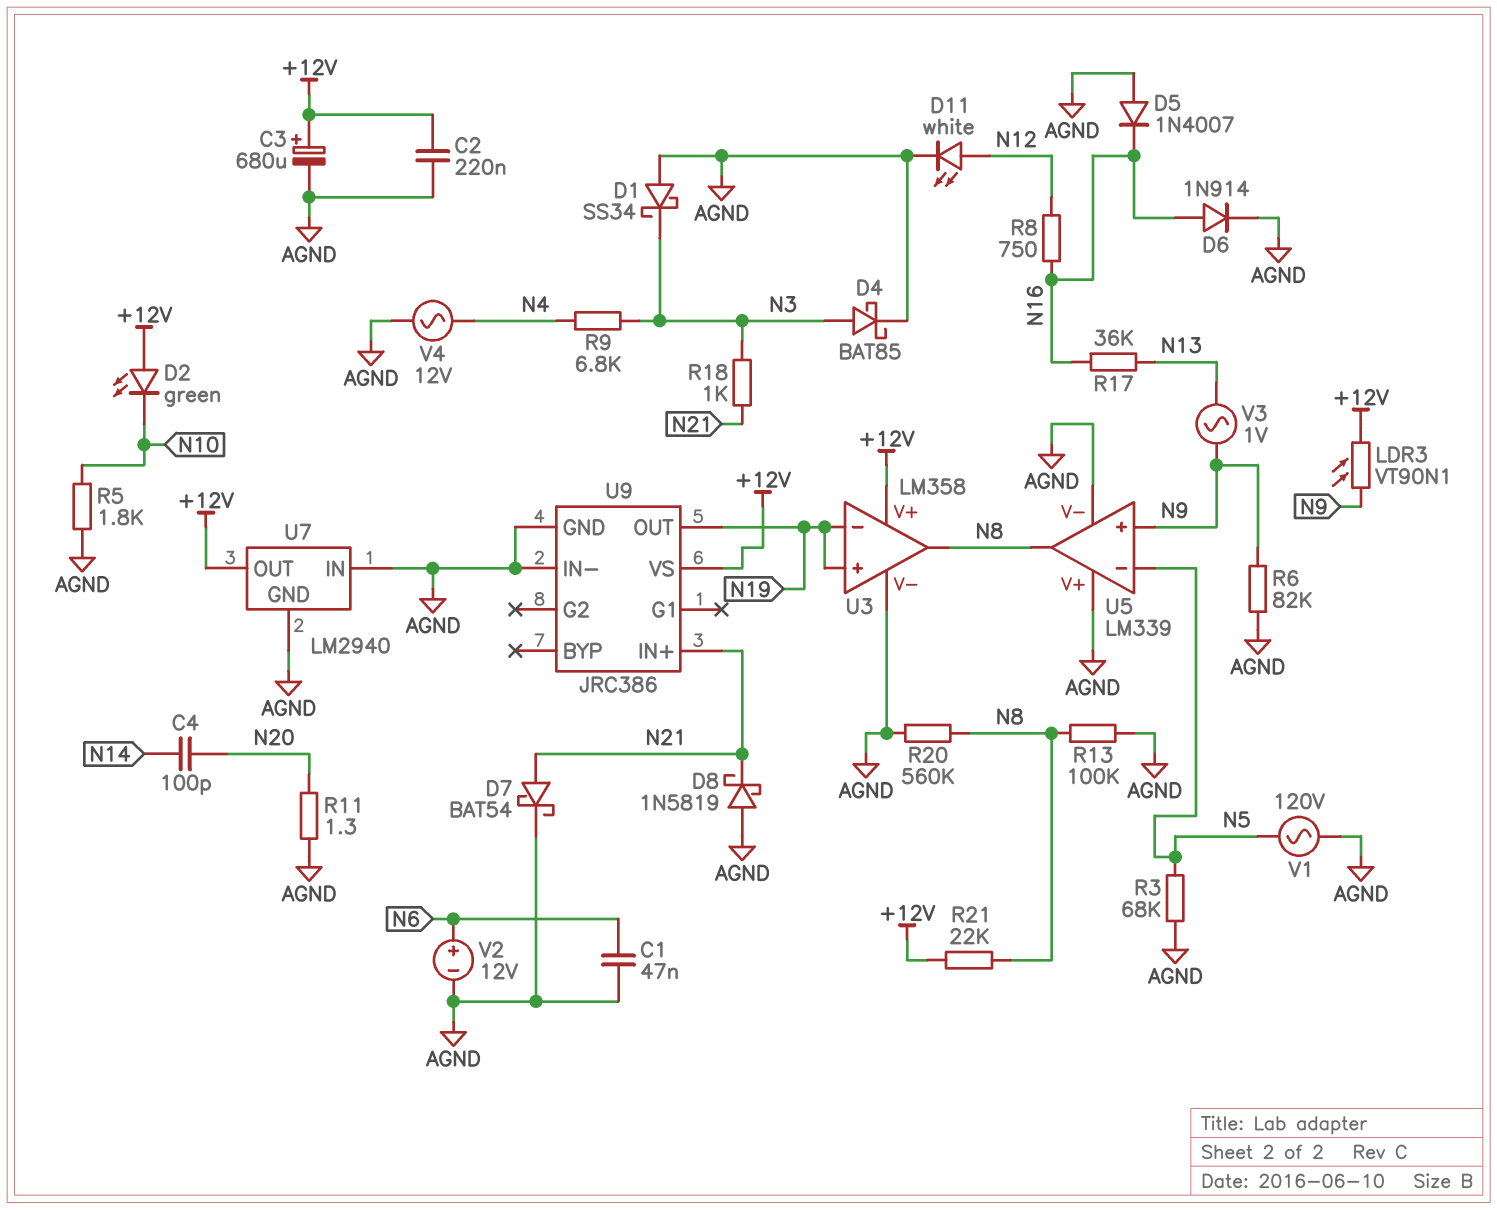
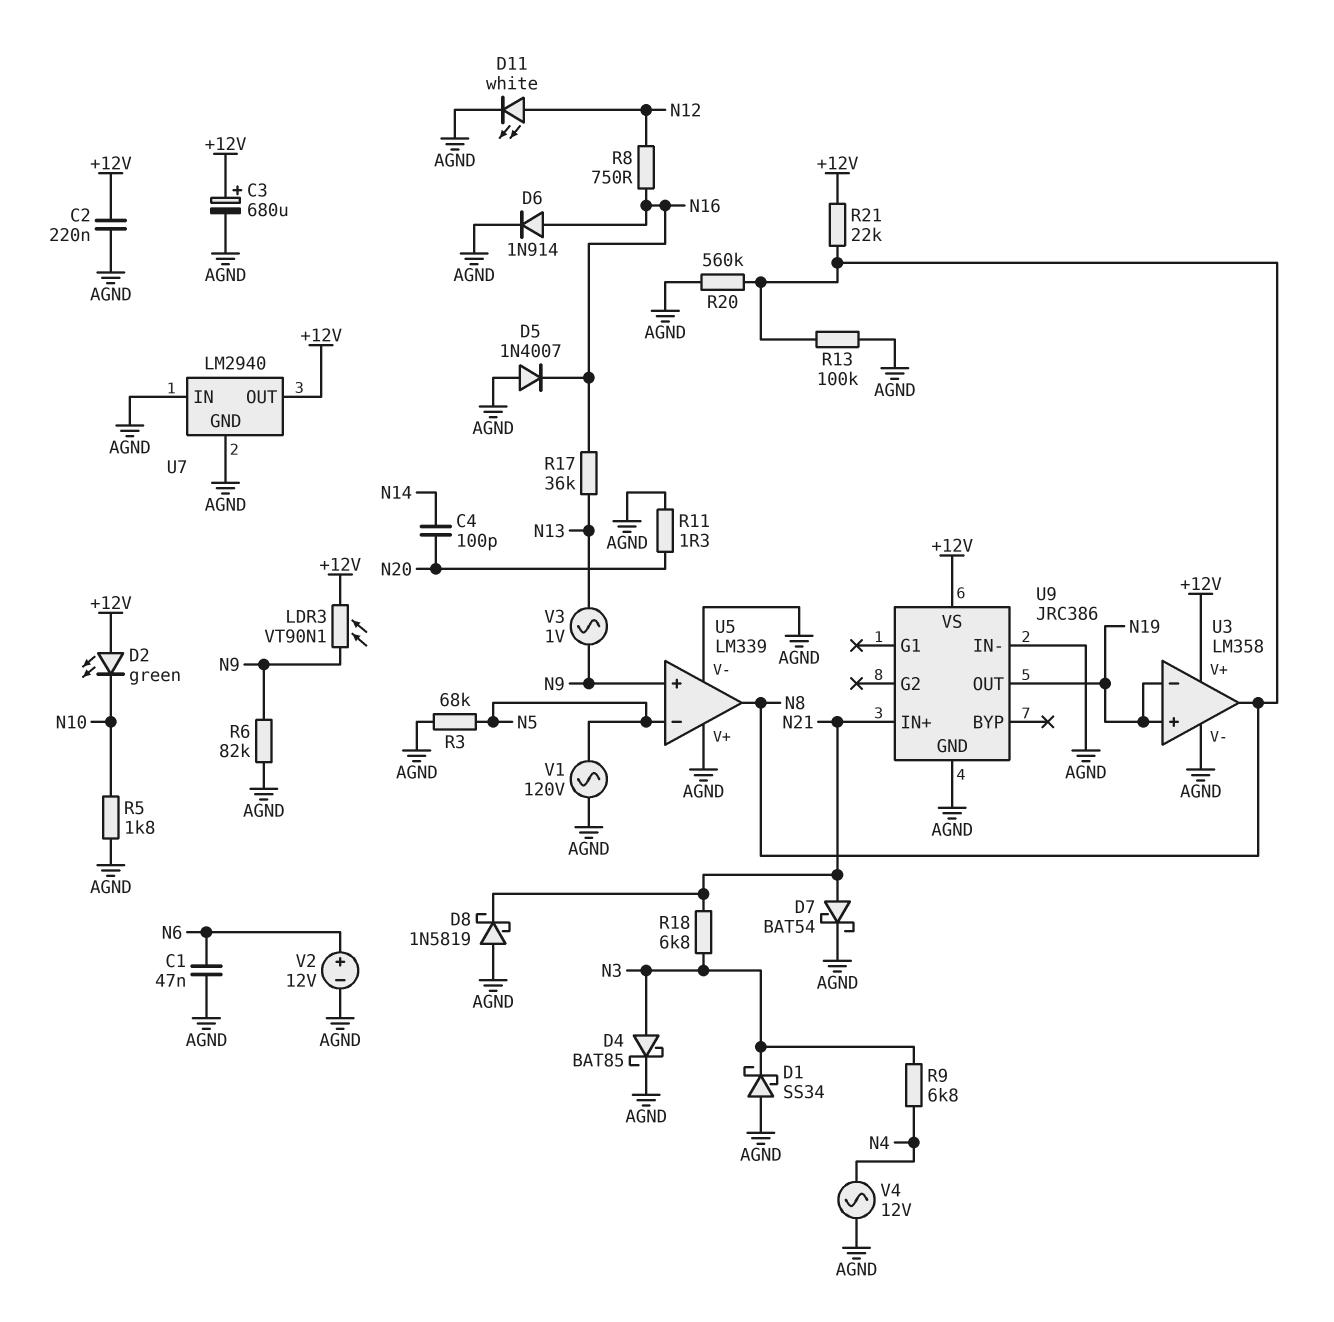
R18: 1k (N3, N21) -> 6.8k (N3, N21)

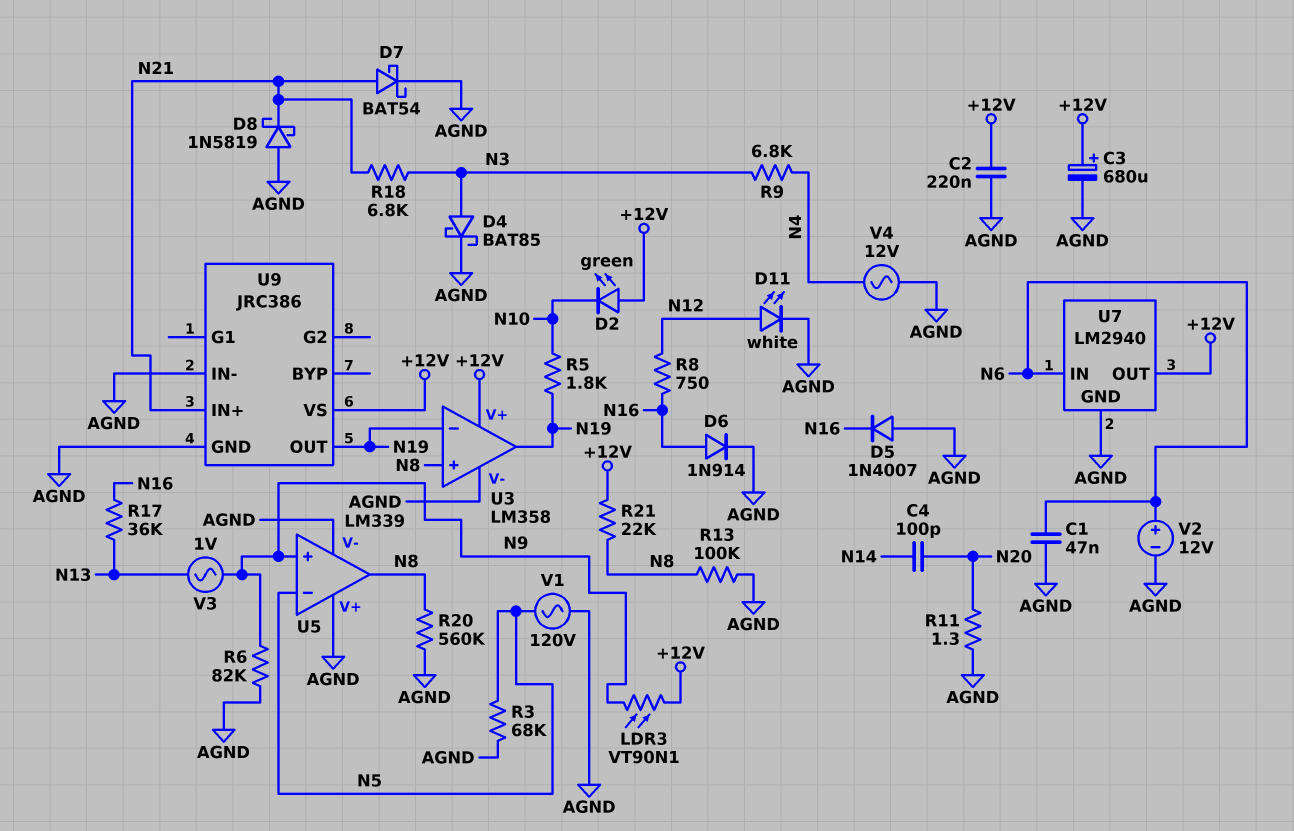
D1: schottky SS34 (A AGND, K N3) -> none
R5: 1.8k (AGND, N10) -> 1.8k (N10, N19)
U3 pin in+: N19 -> N8
U3 pin out: N8 -> N19
U7 pin IN: AGND -> N6

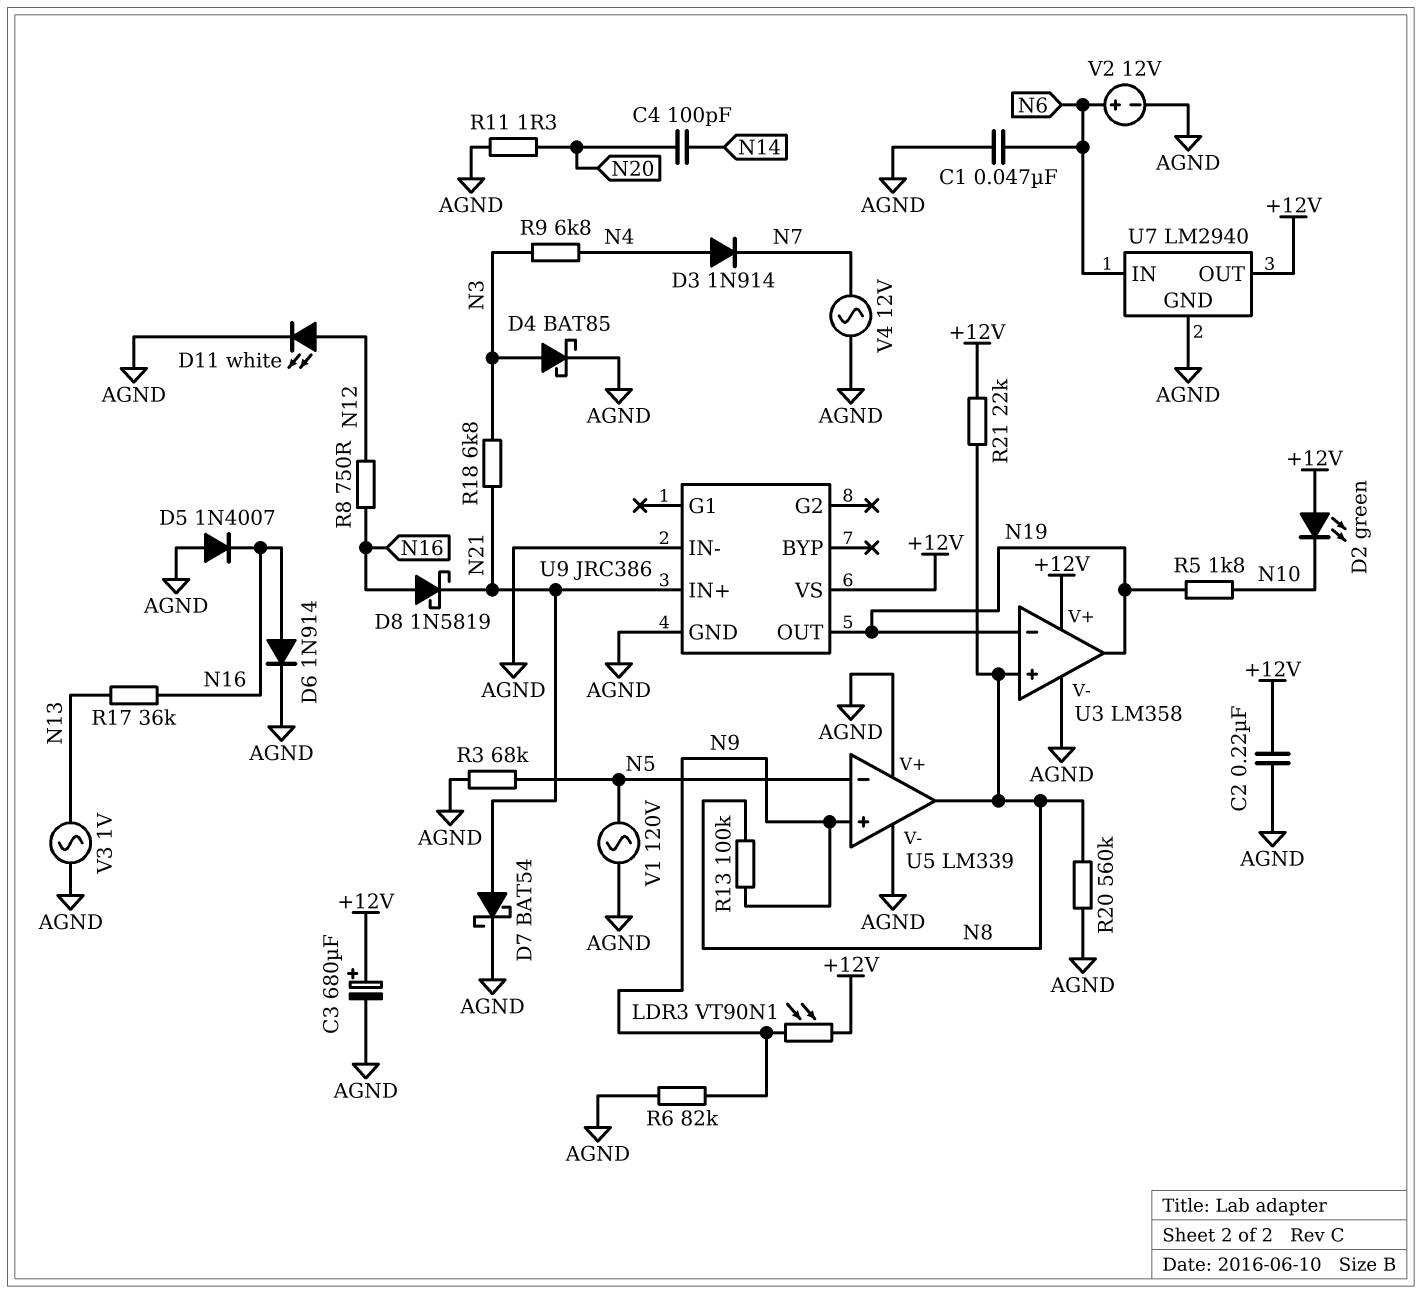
D3: none -> diode 1N914 (A N4, K N7)
D8: schottky 1N5819 (A AGND, K N21) -> schottky 1N5819 (A N16, K N21)
R13: 100k (AGND, N8) -> 100k (N8, N9)
V3: AC 1V (N9, N13) -> AC 1V (AGND, N13)
V4: AC 12V (AGND, N4) -> AC 12V (AGND, N7)

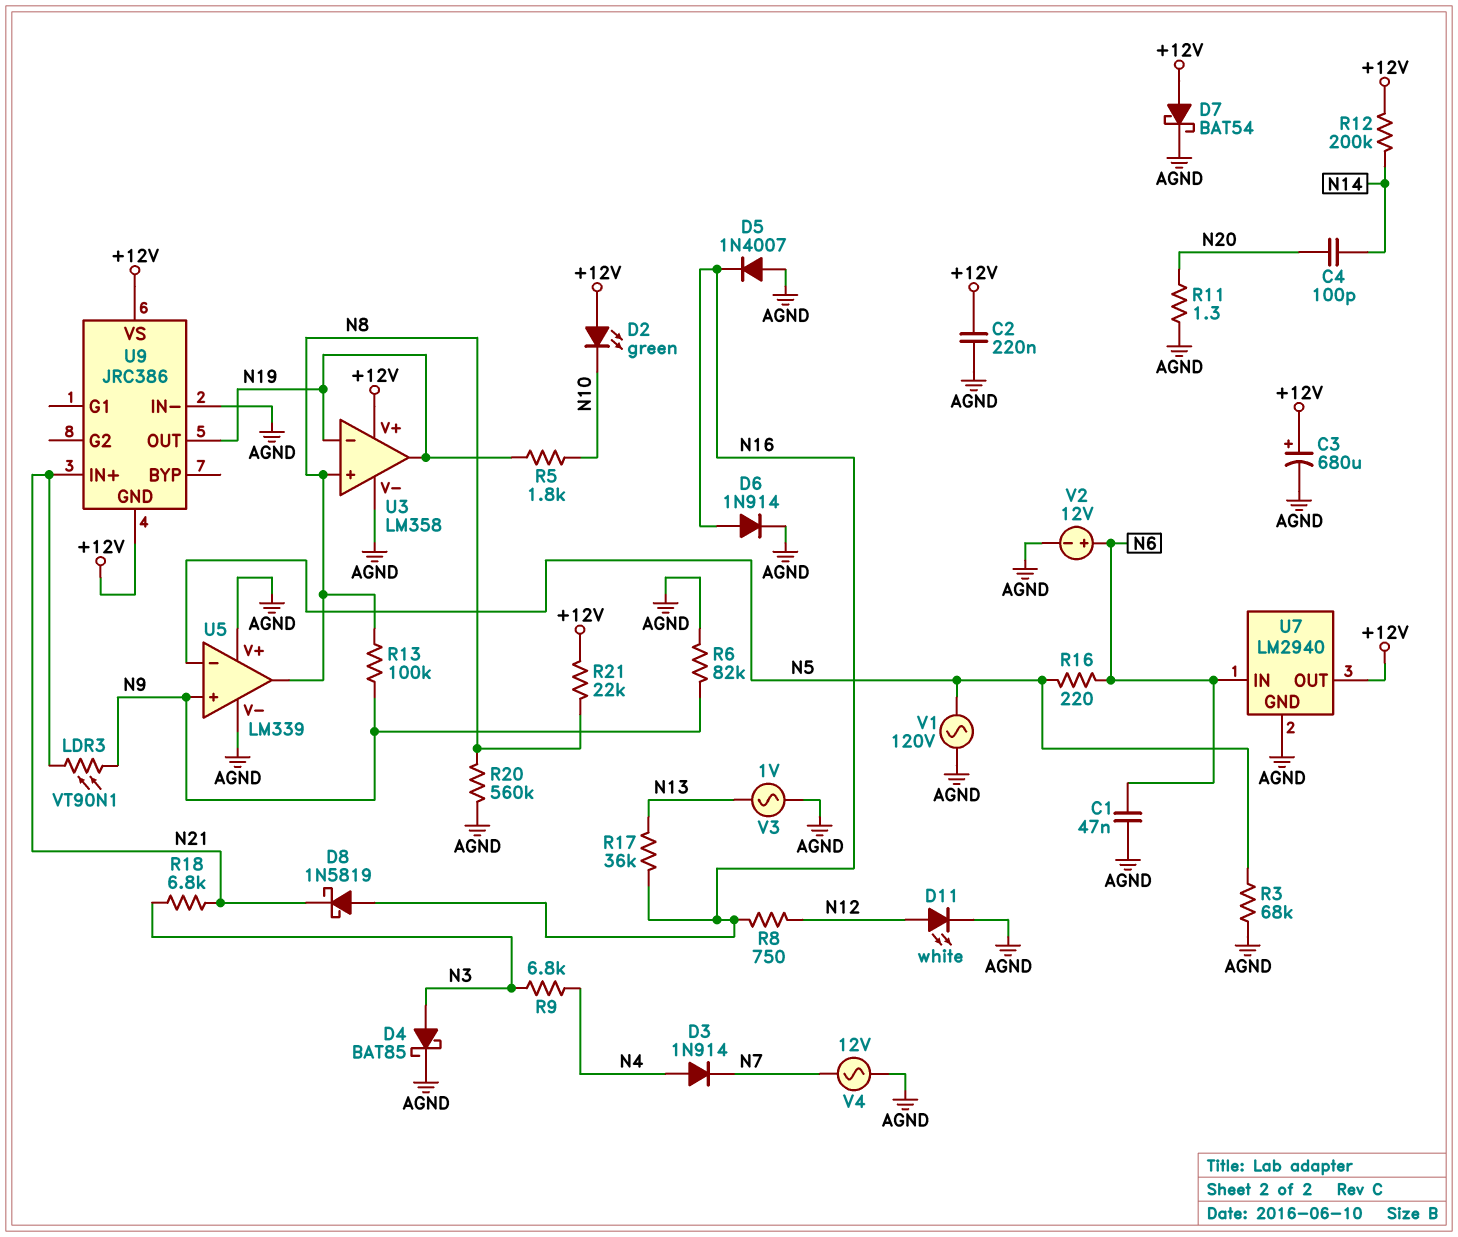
D7: schottky BAT54 (A N21, K AGND) -> schottky BAT54 (A +12V, K AGND)
LDR3: VT90N1 (+12V, N9) -> VT90N1 (N9, N21)
R12: none -> 200k (+12V, N14)
R16: none -> 220 (N5, N6)
U9 pin GND: AGND -> +12V

